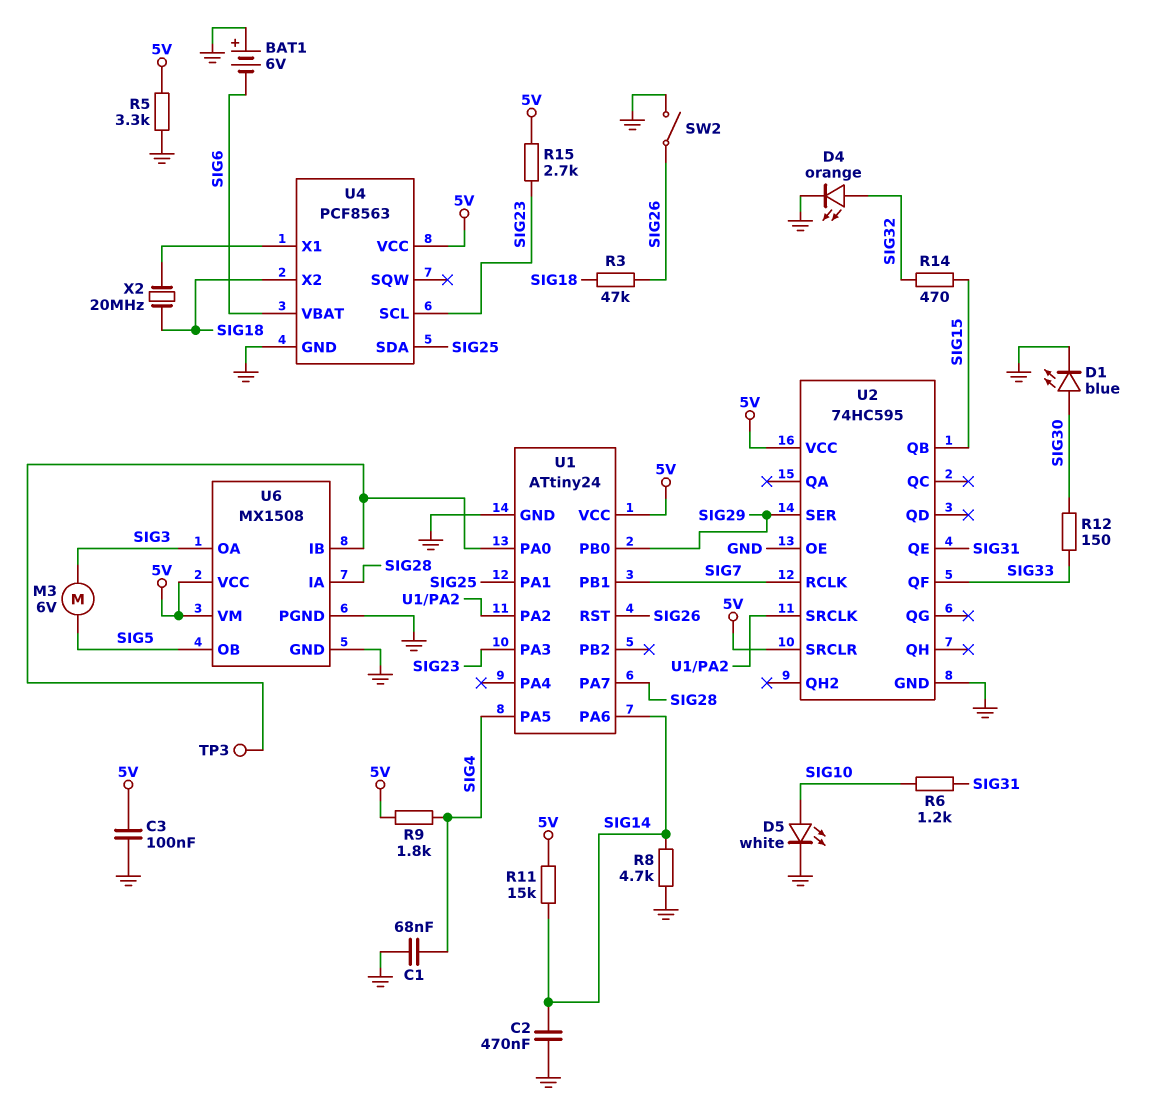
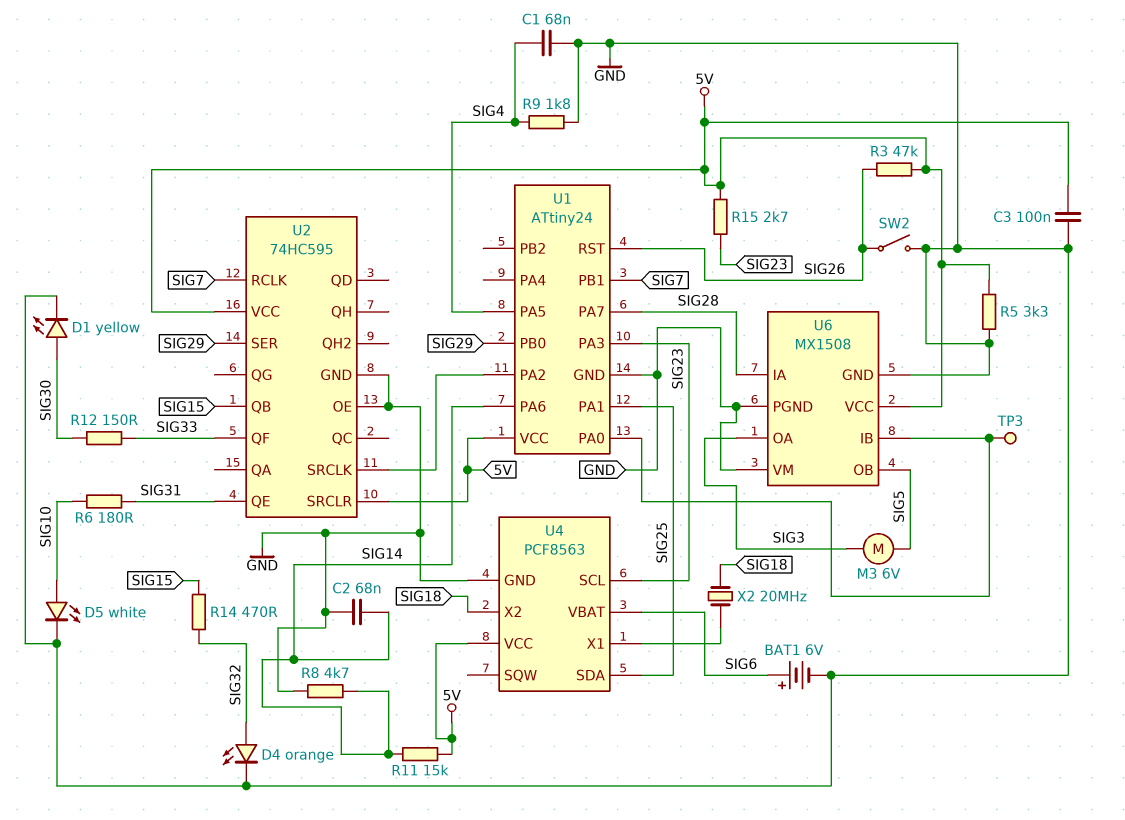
BAT1: 6V (plus GND, minus SIG6) -> 6V (plus SIG6, minus GND)
C2: 470nF (GND, SIG14) -> 68nF (GND, SIG14)
D1: LED blue (A SIG30, K GND) -> LED yellow (A SIG30, K GND)
R3: 47k (SIG18, SIG26) -> 47k (5V, SIG26)
R6: 1.2k (SIG10, SIG31) -> 180 (SIG10, SIG31)
R9: 1.8k (5V, SIG4) -> 1.8k (GND, SIG4)
U6 pin VM: 5V -> GND

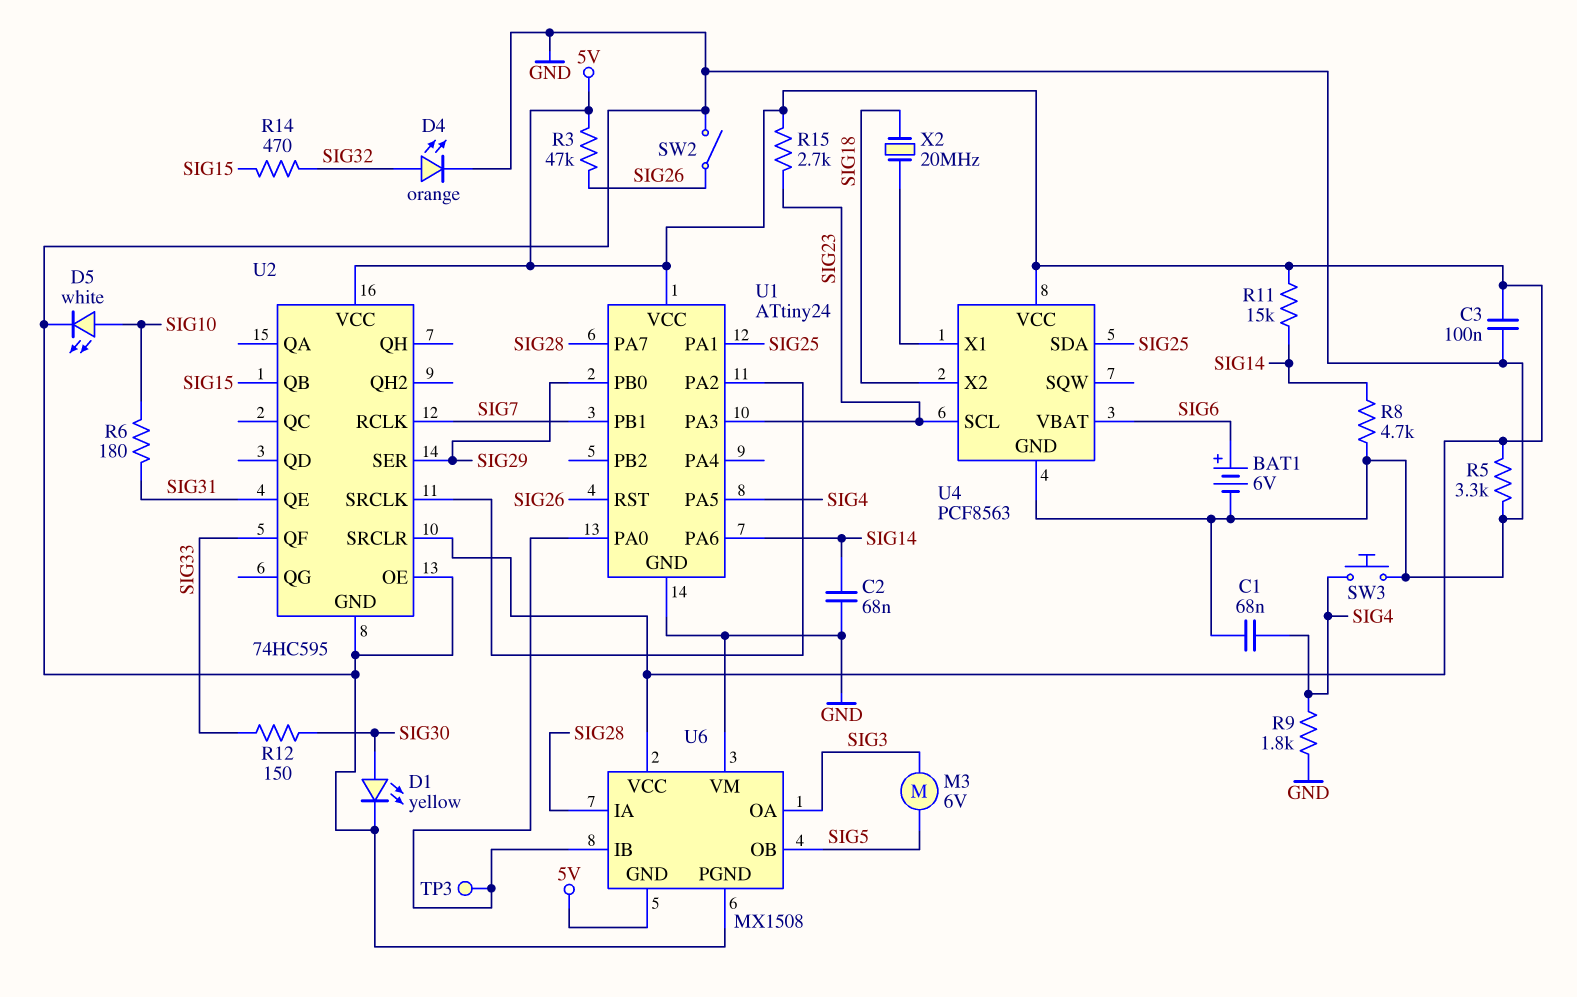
SW3: none -> button (GND, SIG4)
U6 pin GND: GND -> 5V

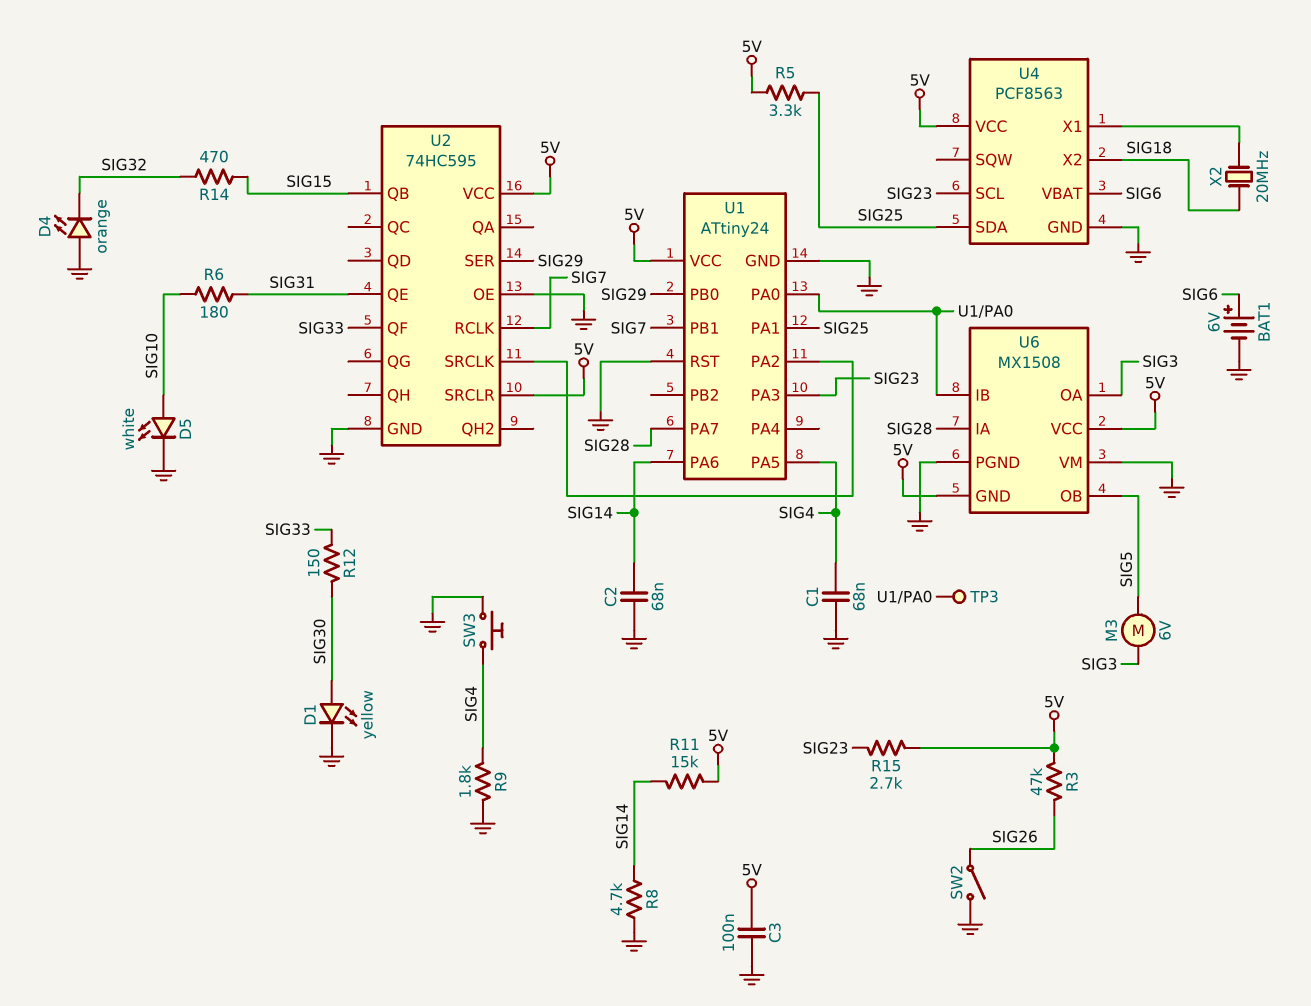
D4: LED orange (A SIG32, K GND) -> LED orange (A GND, K SIG32)
R5: 3.3k (5V, GND) -> 3.3k (5V, SIG25)
U1 pin RST: SIG26 -> GND

